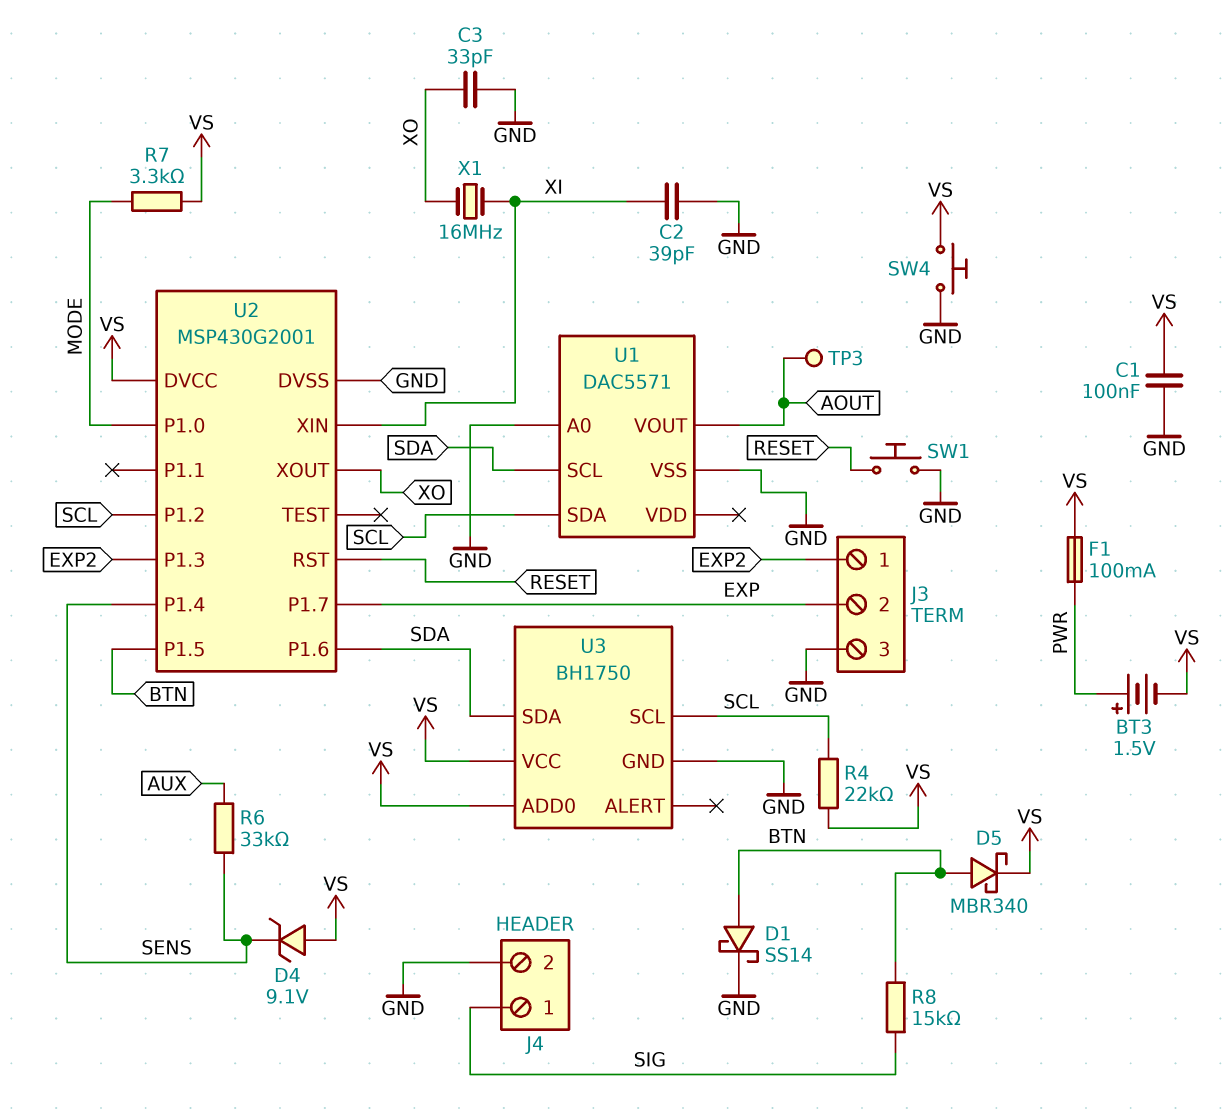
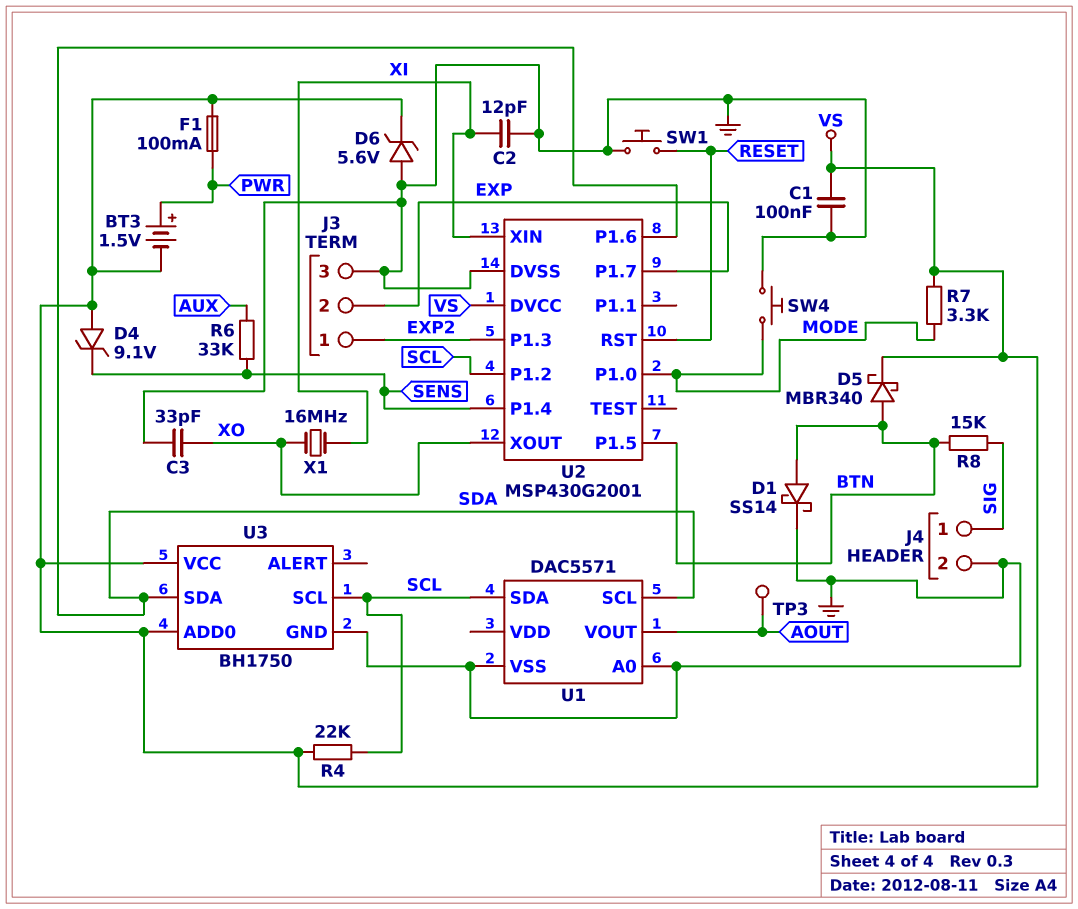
C2: 39pF (GND, XI) -> 12pF (GND, XI)
D6: none -> zener 5.6V (A GND, K VS)
SW4: button (GND, VS) -> button (GND, MODE)

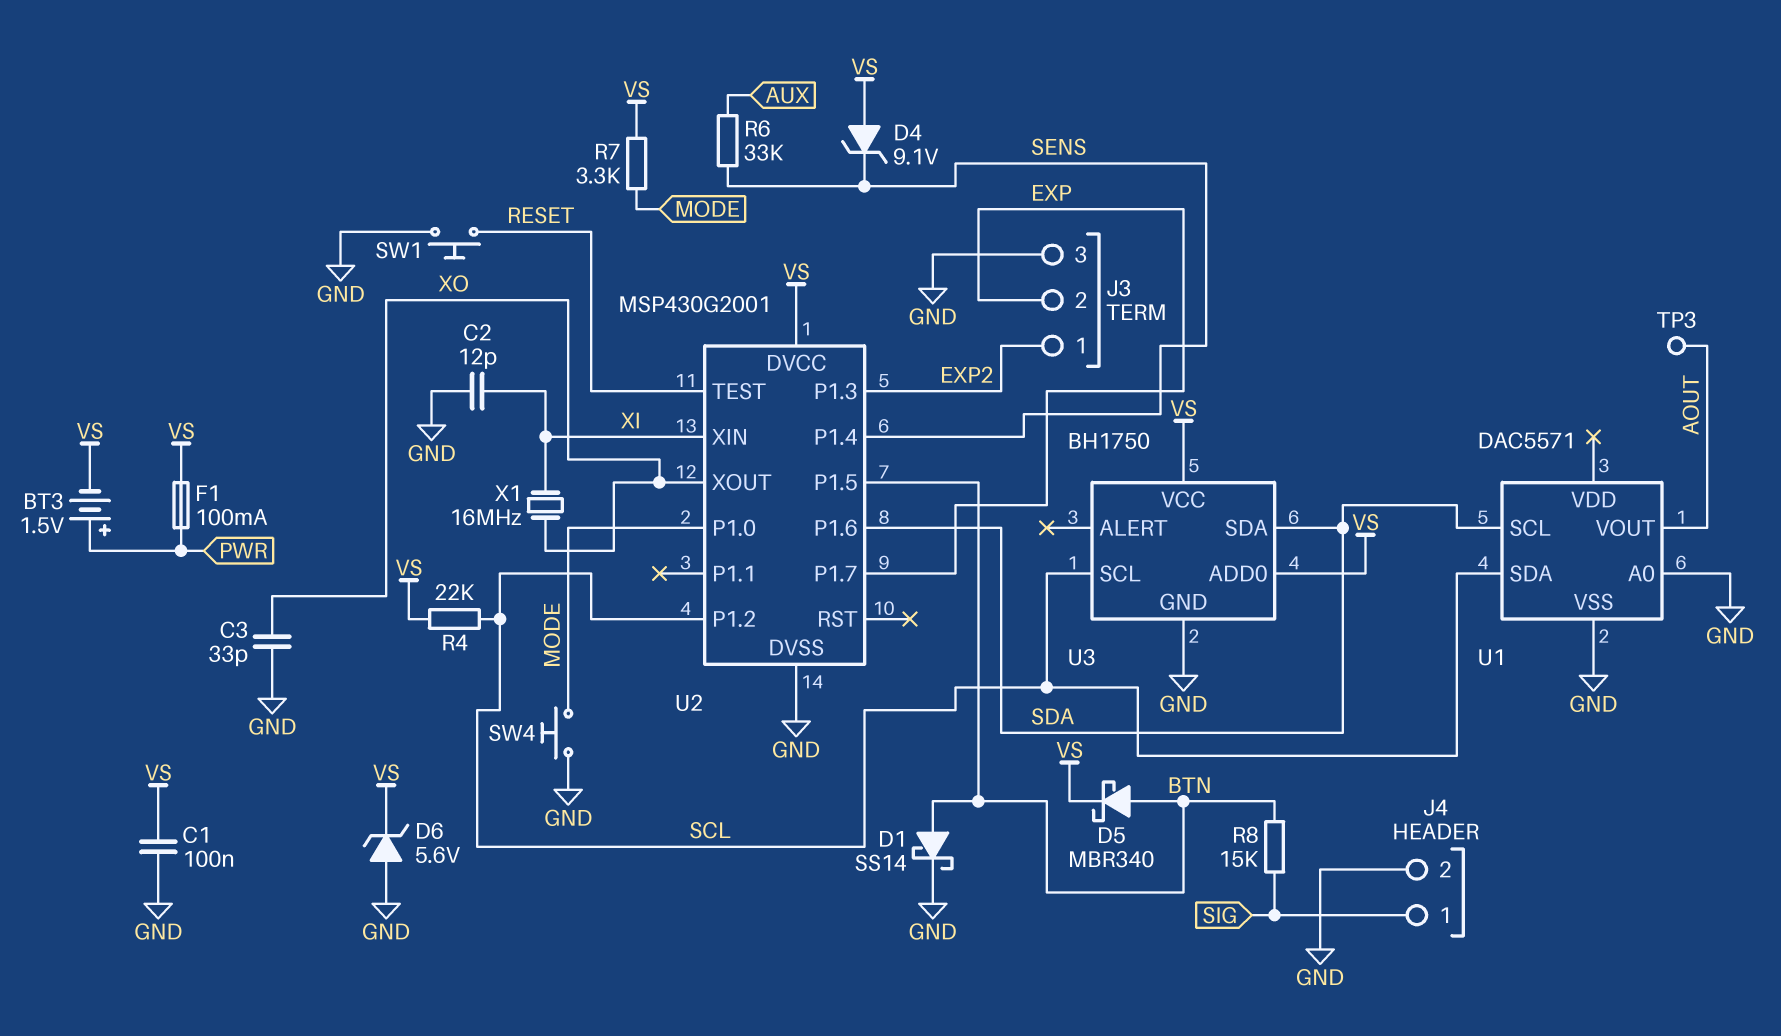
U2 pin RST: RESET -> none
U2 pin TEST: none -> RESET

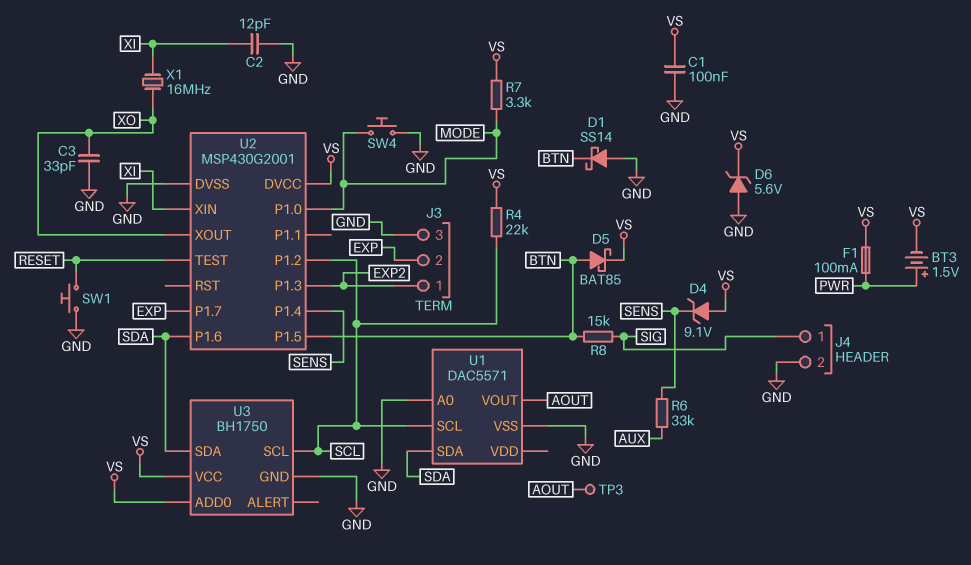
D1: schottky SS14 (A BTN, K GND) -> schottky SS14 (A GND, K BTN)
D5: schottky MBR340 (A BTN, K VS) -> schottky BAT85 (A BTN, K VS)
U1 pin SCL: SDA -> SCL
U1 pin SDA: SCL -> SDA

